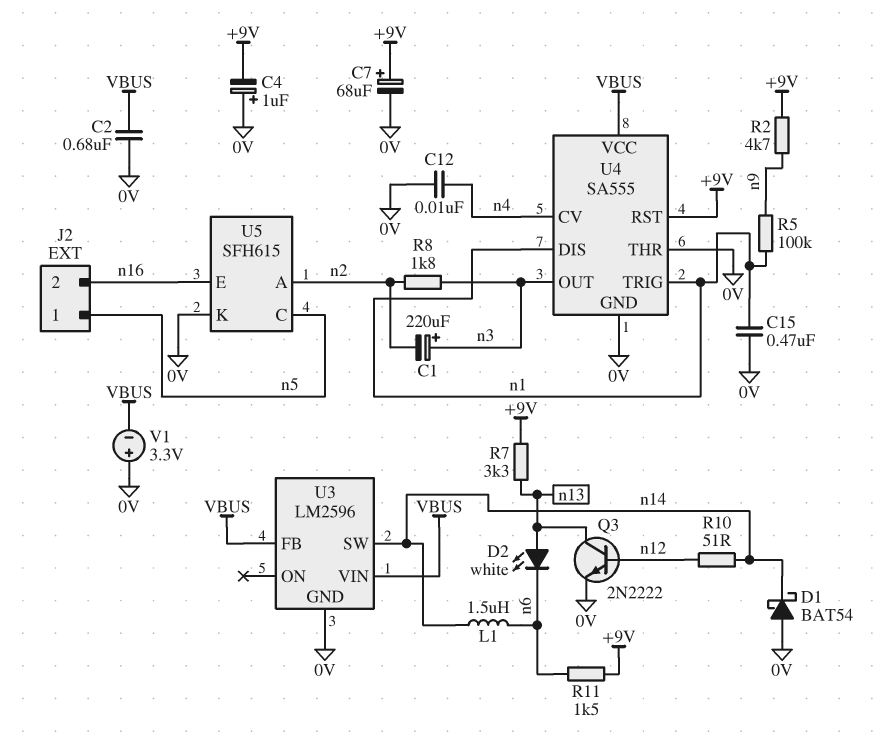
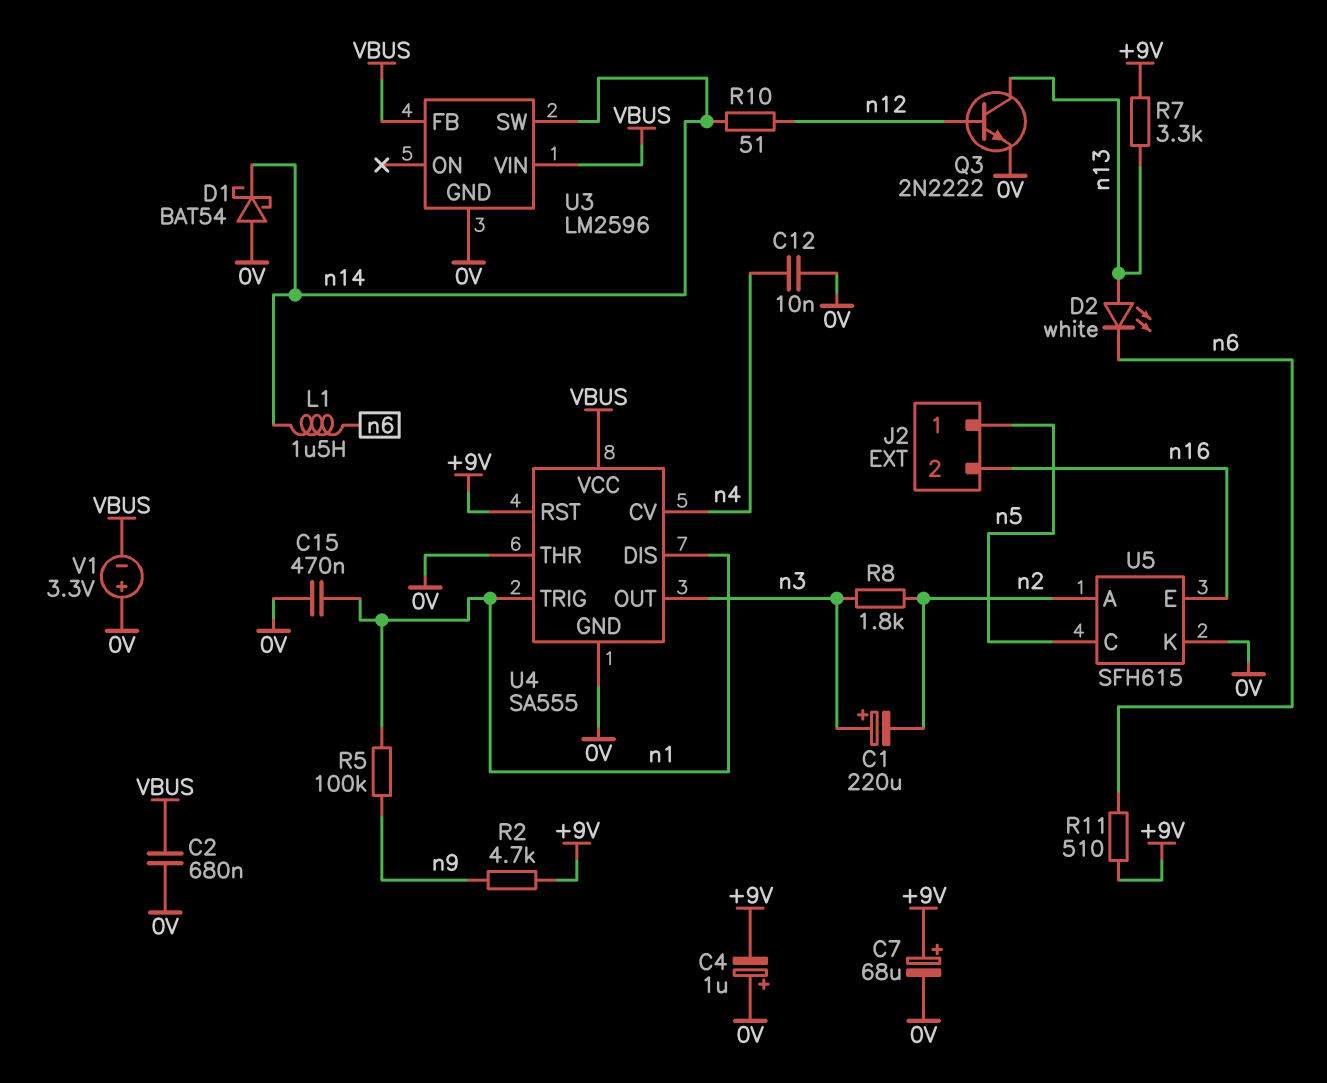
R11: 1.5k (+9V, n6) -> 510 (+9V, n6)

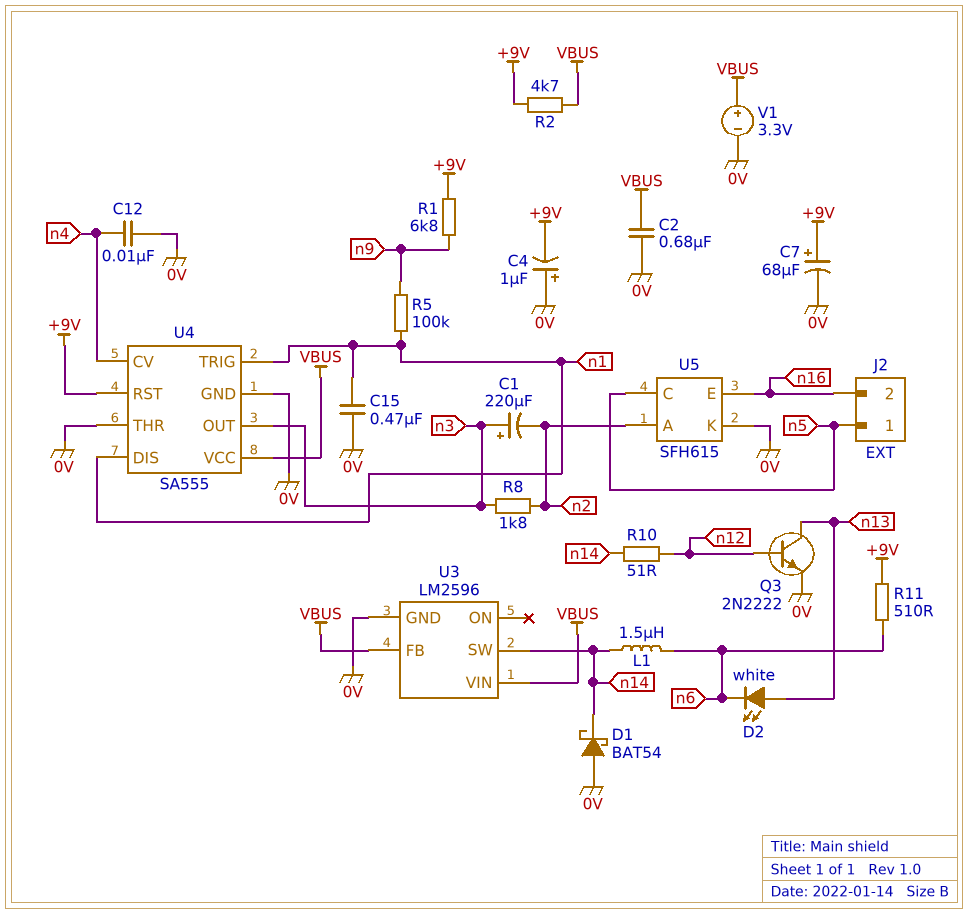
R1: none -> 6.8k (+9V, n9)
R2: 4.7k (+9V, n9) -> 4.7k (+9V, VBUS)
R7: 3.3k (+9V, n13) -> none
V1: 3.3V (plus 0V, minus VBUS) -> 3.3V (plus VBUS, minus 0V)

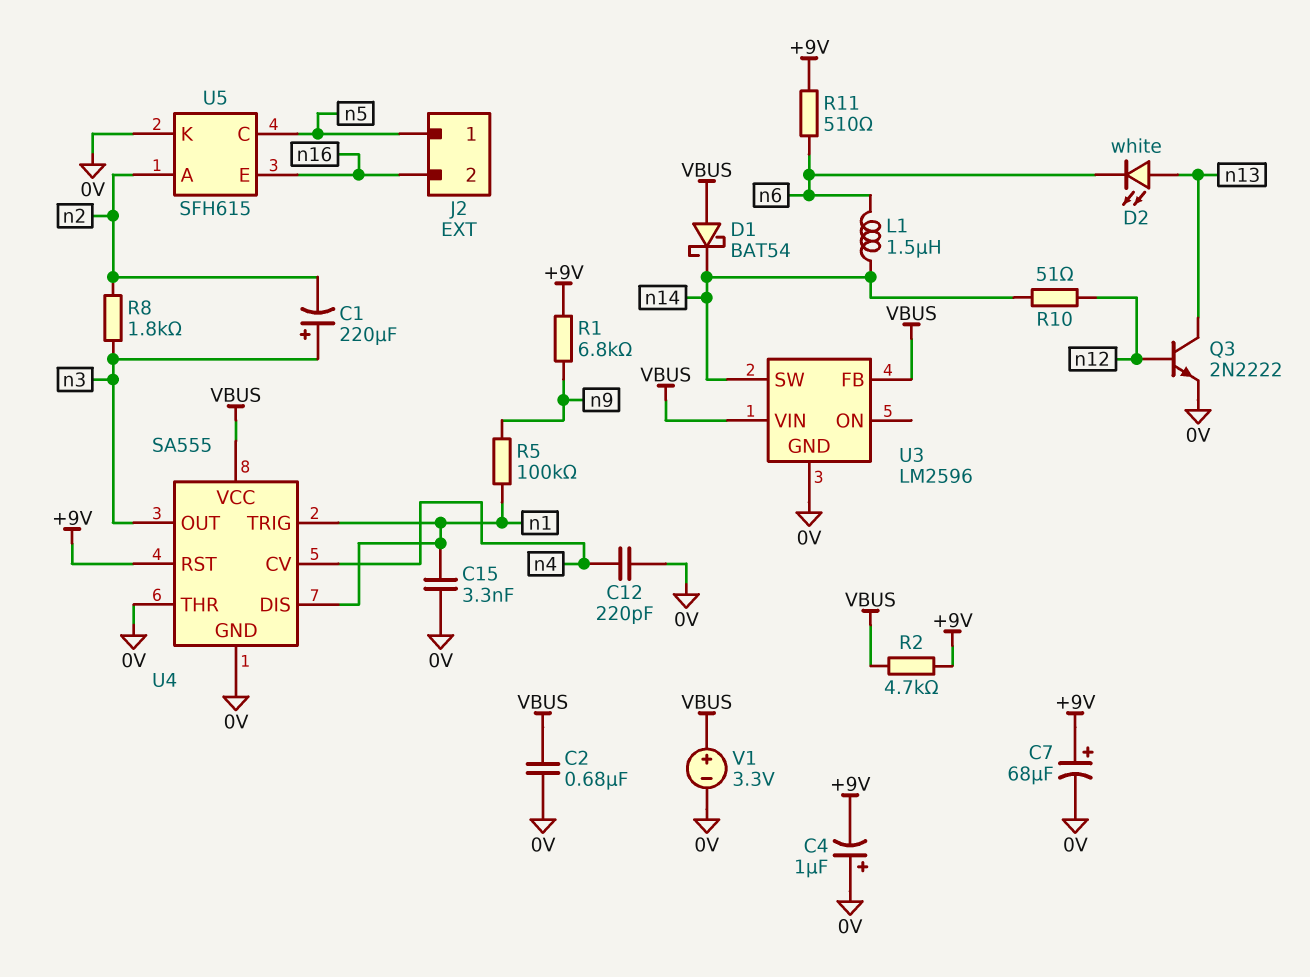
C12: 10nF (0V, n4) -> 220pF (0V, n4)
C15: 470nF (0V, n1) -> 3.3nF (0V, n1)
D1: schottky BAT54 (A 0V, K n14) -> schottky BAT54 (A VBUS, K n14)

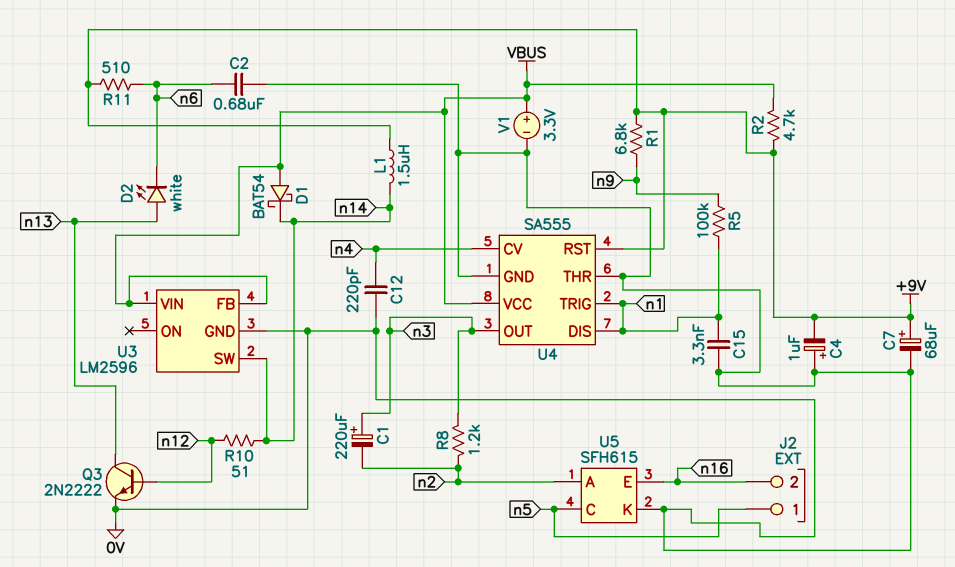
C2: 680nF (0V, VBUS) -> 680nF (0V, n6)
L1: 1.5uH (n6, n14) -> 1.5uH (+9V, n14)
R8: 1.8k (n2, n3) -> 1.2k (n2, n3)

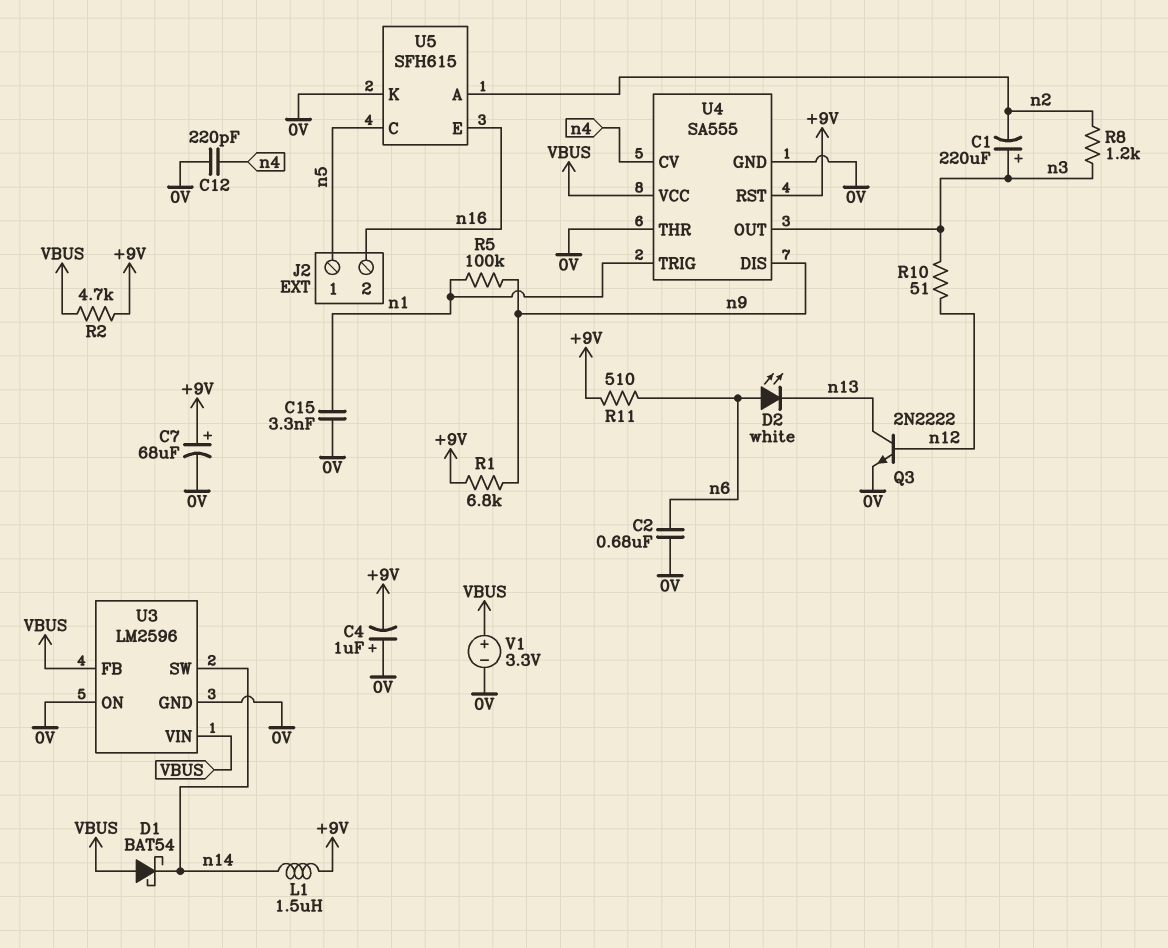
D2: LED white (A n13, K n6) -> LED white (A n6, K n13)
R10: 51 (n12, n14) -> 51 (n3, n12)
U3 pin ON: none -> 0V
U4 pin DIS: n1 -> n9

